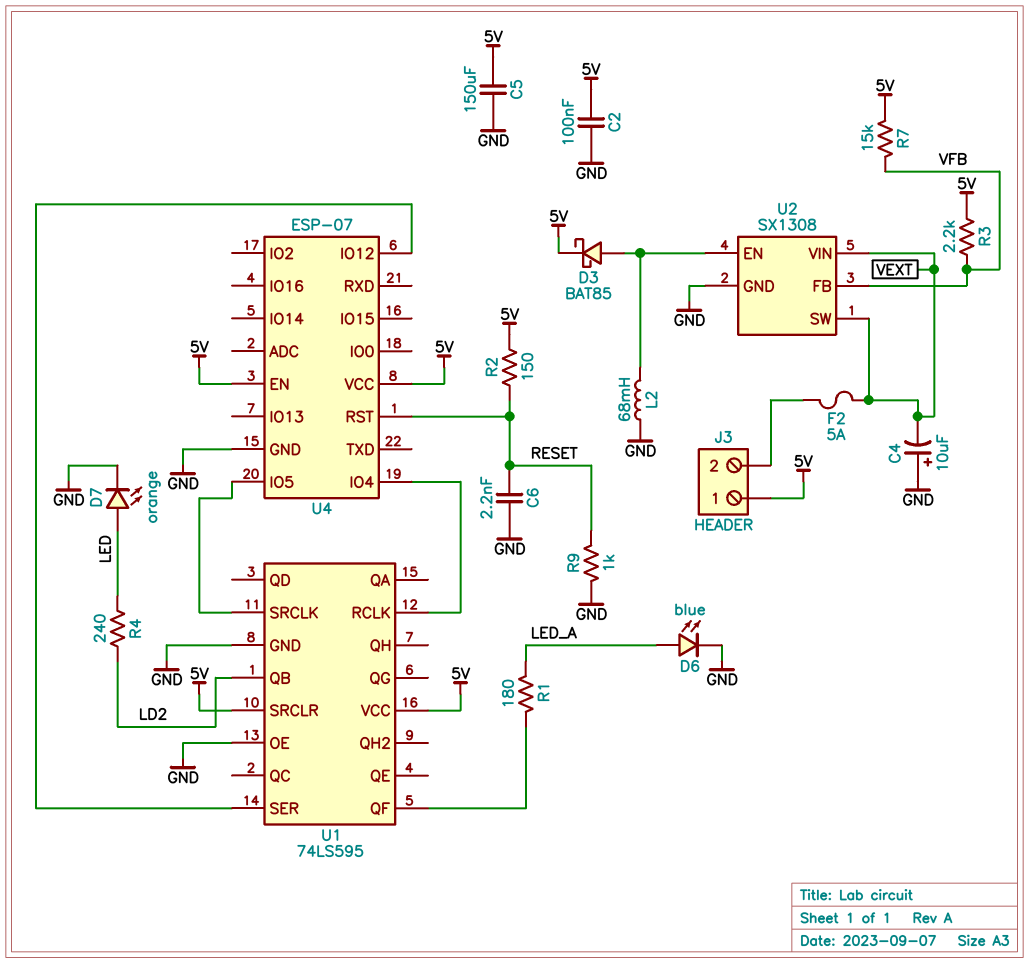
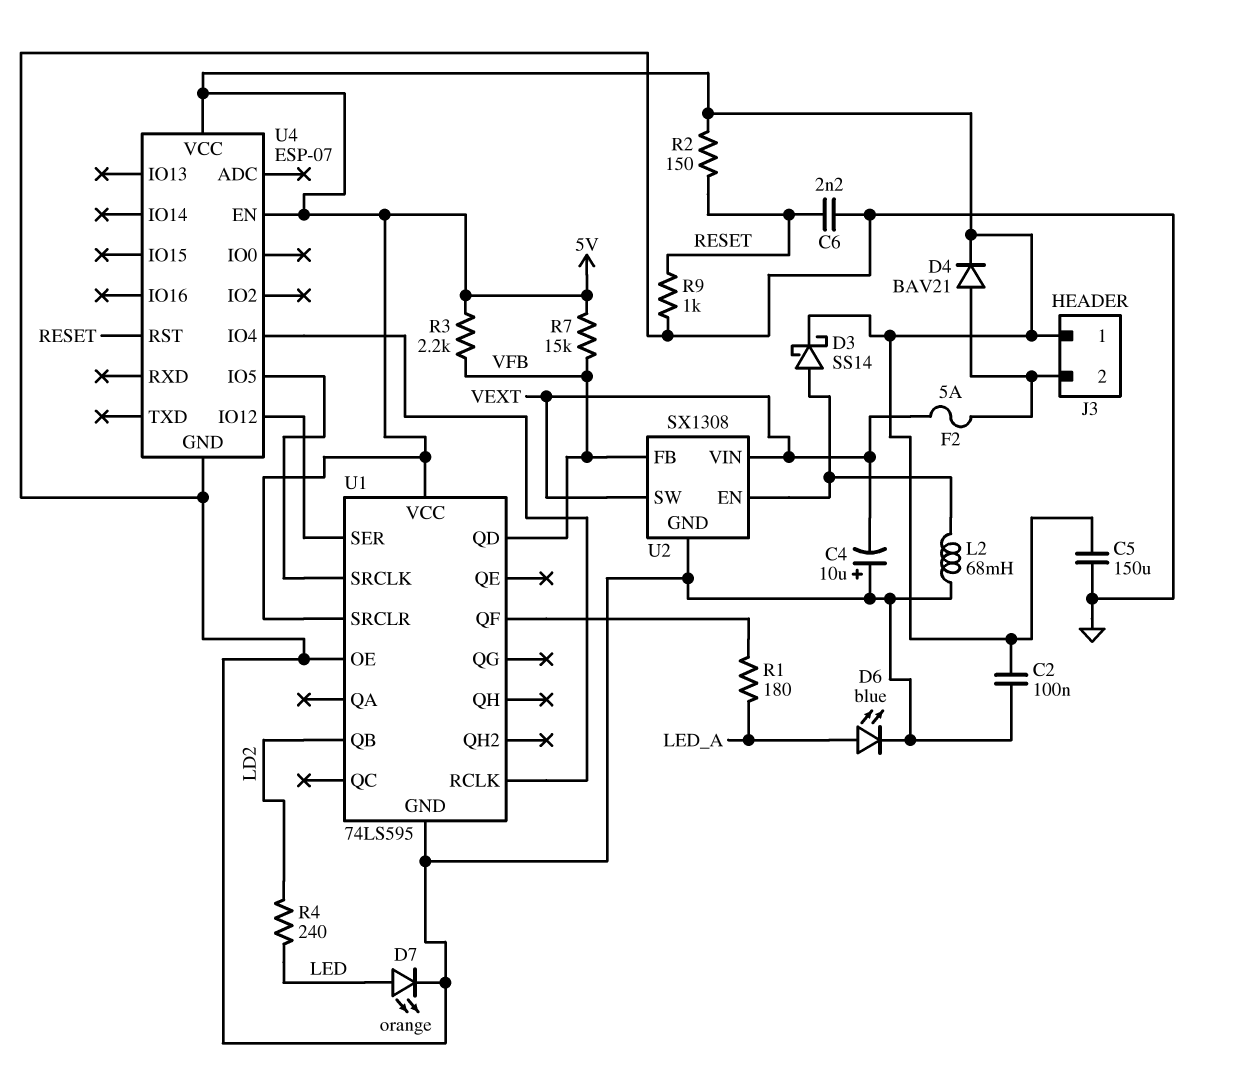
D3: schottky BAT85 (A U2/EN, K 5V) -> schottky SS14 (A U2/EN, K 5V)
D4: none -> diode BAV21 (A J3/2, K 5V)
U1 pin QD: none -> VFB

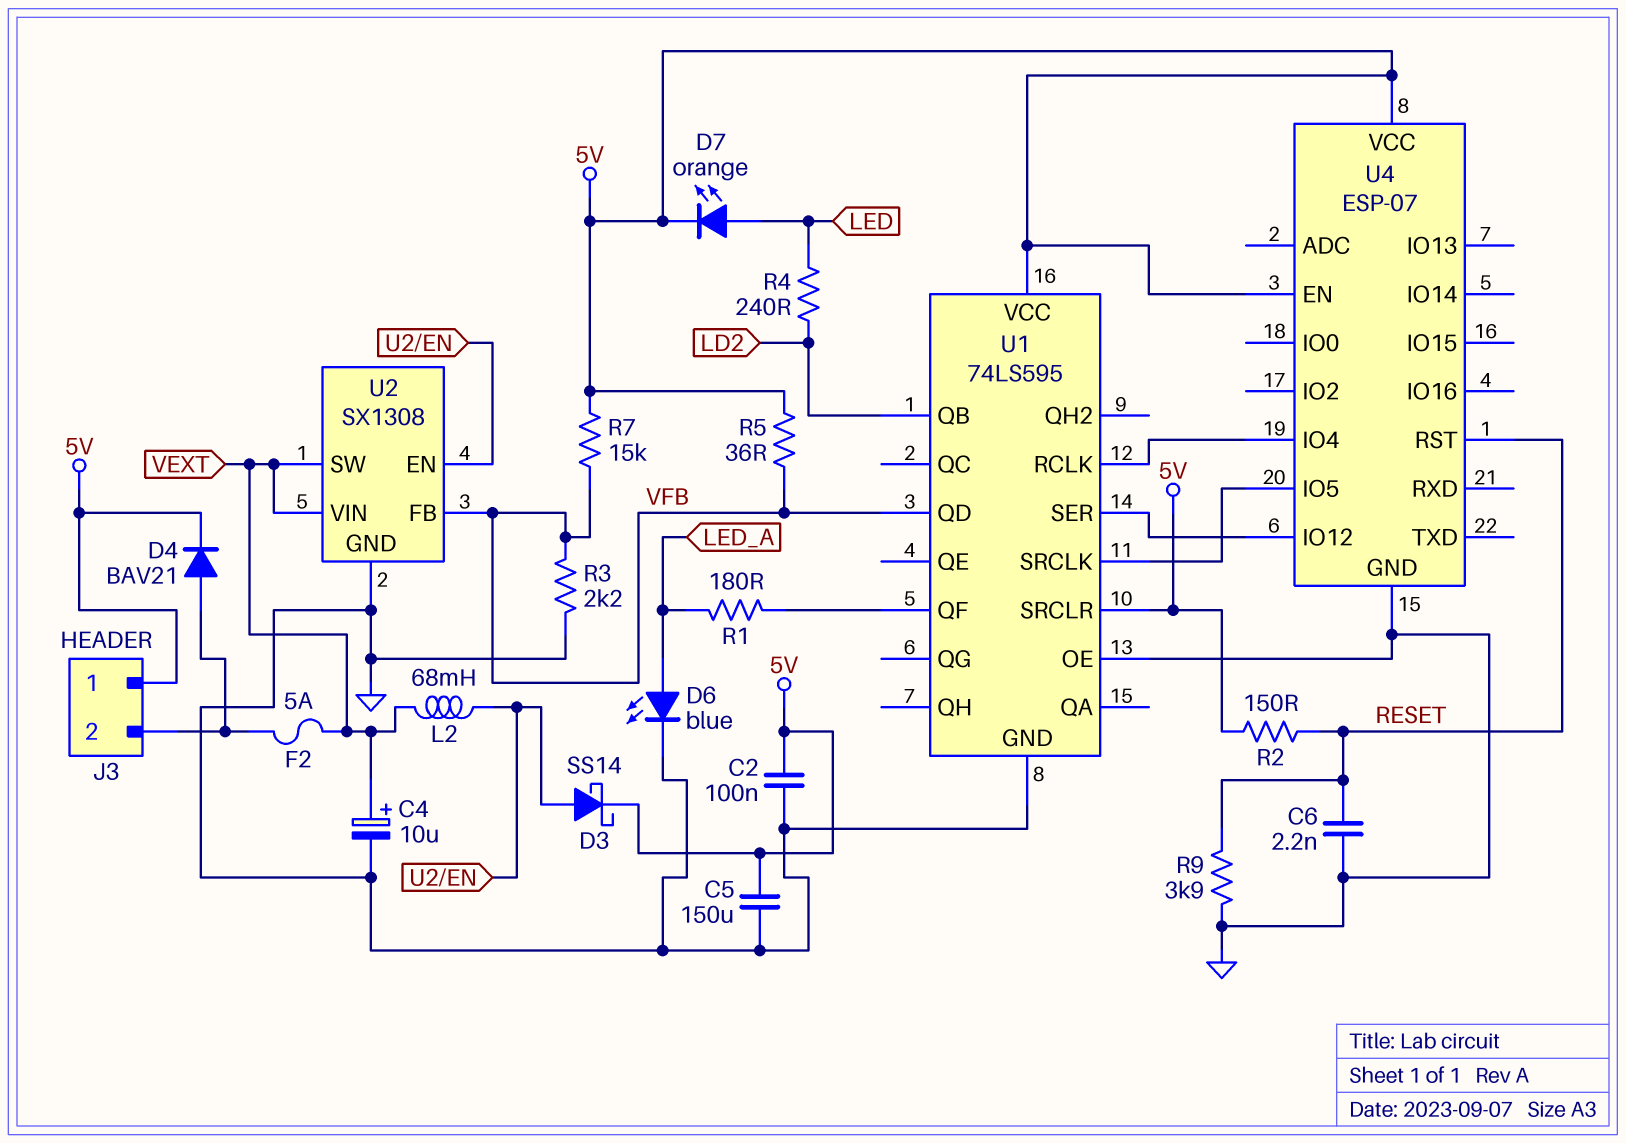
C4: 10uF (plus GND, minus VEXT) -> 10uF (plus VEXT, minus GND)
D7: LED orange (A LED, K GND) -> LED orange (A LED, K 5V)
L2: 68mH (GND, U2/EN) -> 68mH (U2/EN, VEXT)
R3: 2.2k (5V, VFB) -> 2.2k (GND, VFB)
R5: none -> 36 (5V, VFB)
R9: 1k (GND, RESET) -> 3.9k (GND, RESET)

